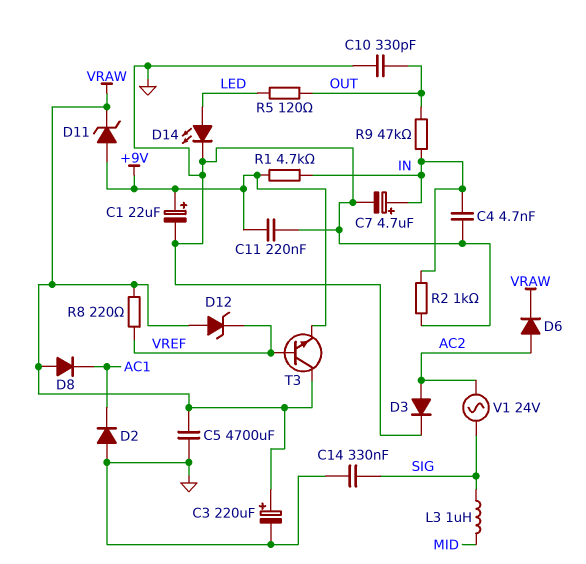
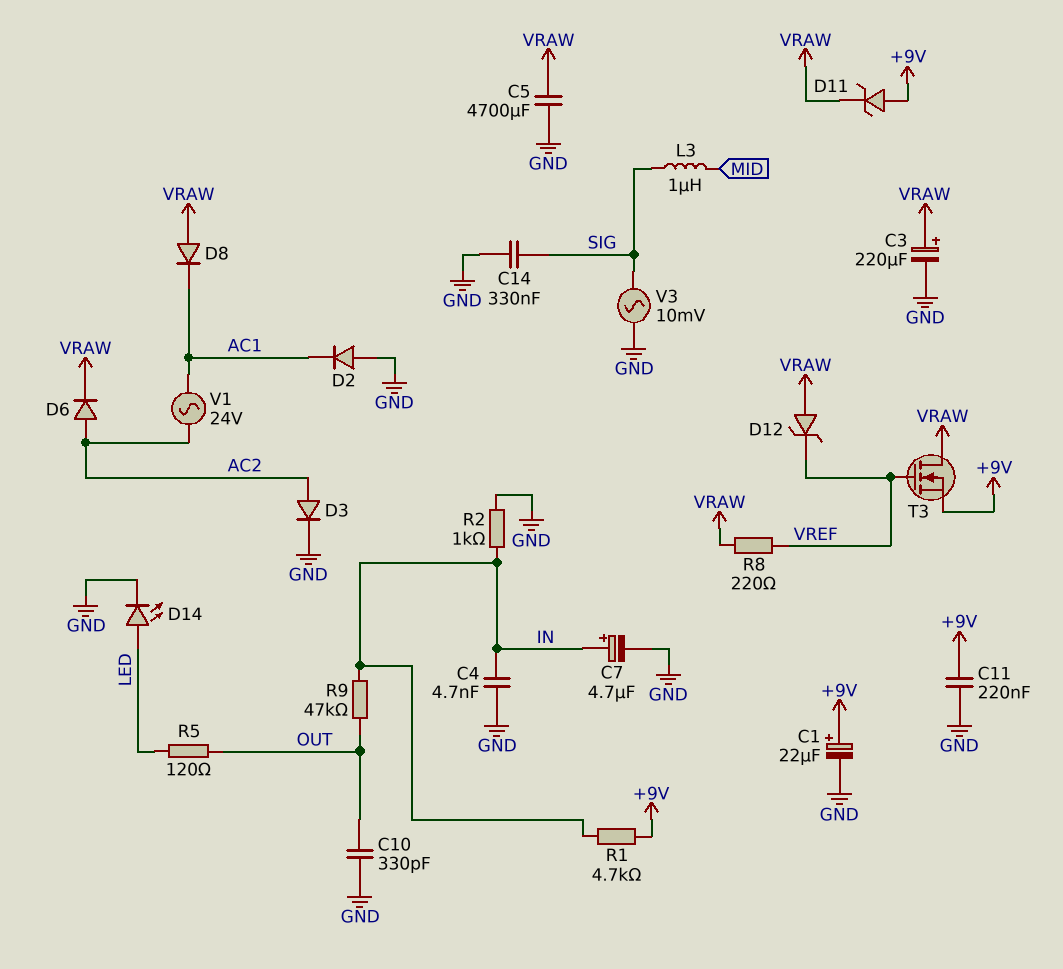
T3: NPN (B VREF, C VRAW, E +9V) -> NMOS (G VREF, D VRAW, S +9V)
V1: AC 24V (AC2, SIG) -> AC 24V (AC1, AC2)
V3: none -> AC 10mV (GND, SIG)

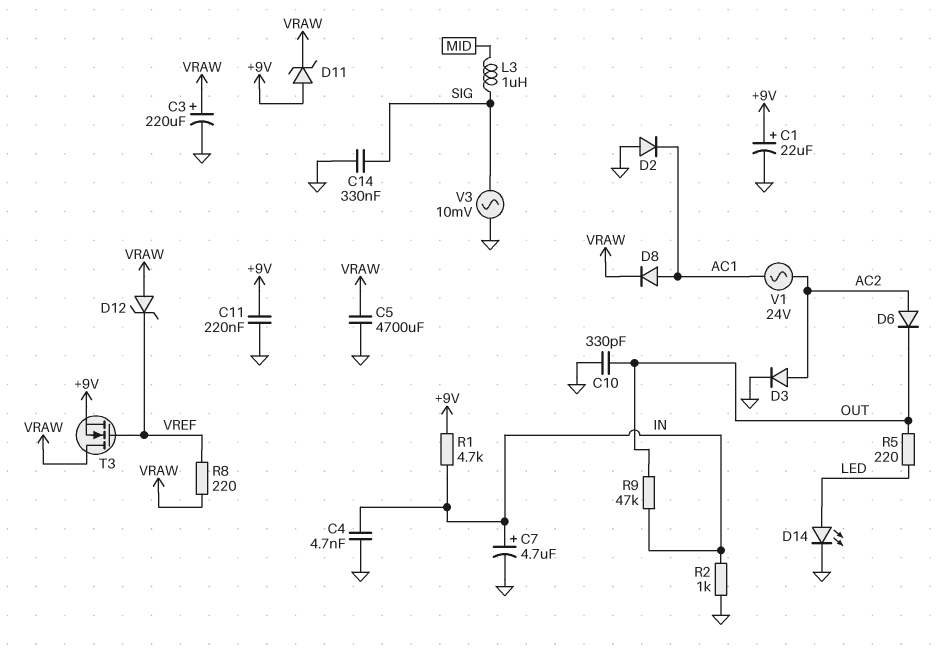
D6: diode (A AC2, K VRAW) -> diode (A AC2, K OUT)
D8: diode (A VRAW, K AC1) -> diode (A AC1, K VRAW)
R5: 120 (LED, OUT) -> 220 (LED, OUT)

